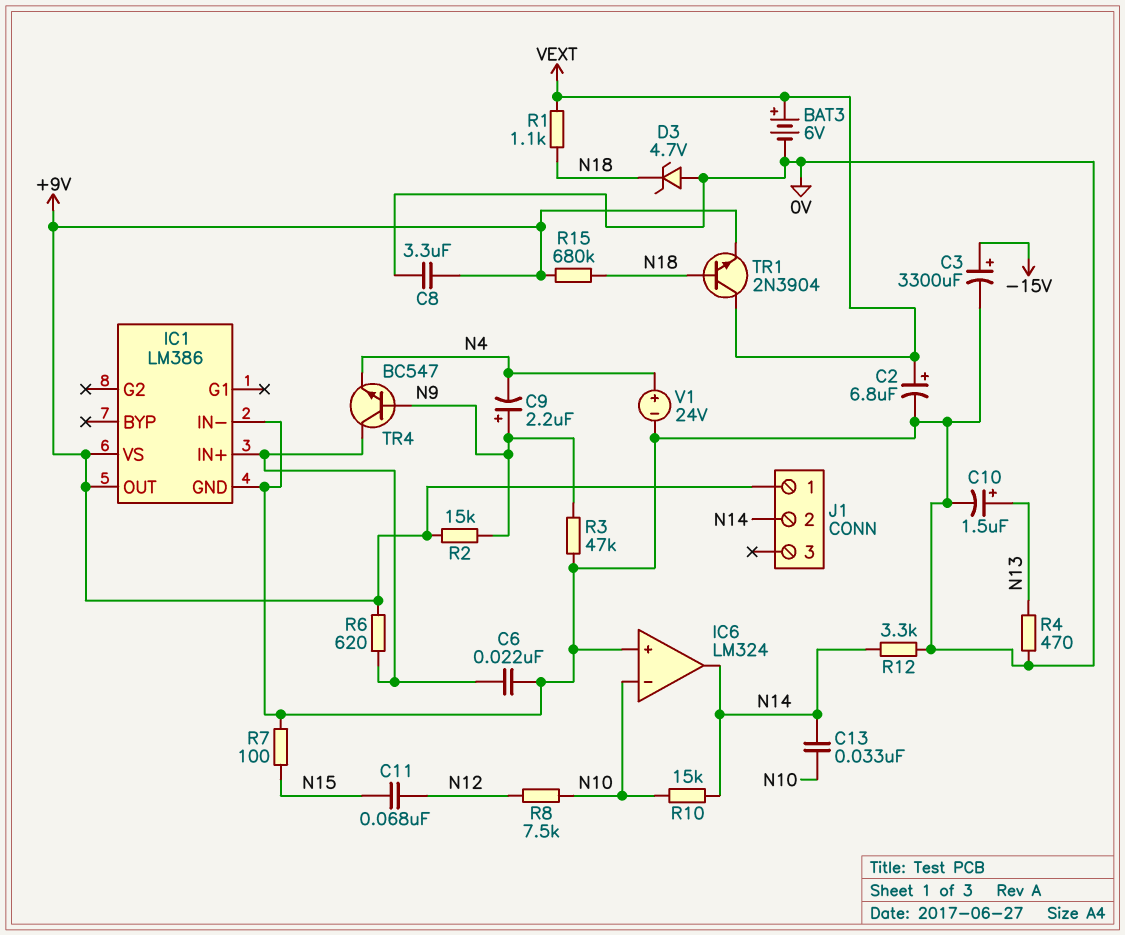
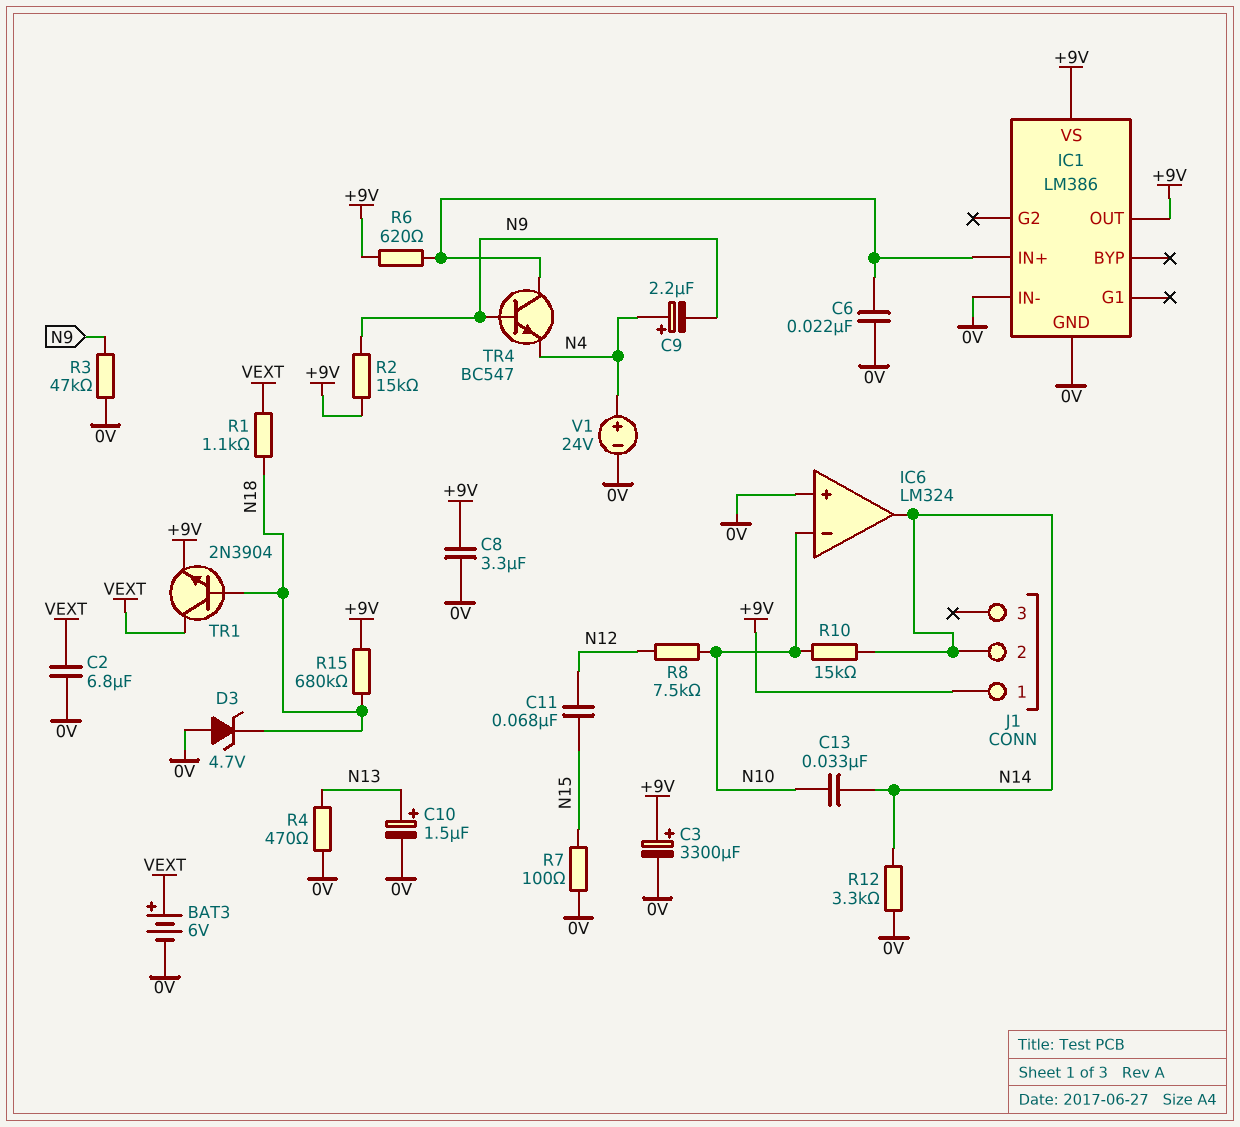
C2: 6.8uF (plus VEXT, minus 0V) -> 6.8uF (0V, VEXT)
C3: 3300uF (plus -15V, minus 0V) -> 3300uF (plus +9V, minus 0V)
C9: 2.2uF (plus N9, minus N4) -> 2.2uF (plus N4, minus N9)

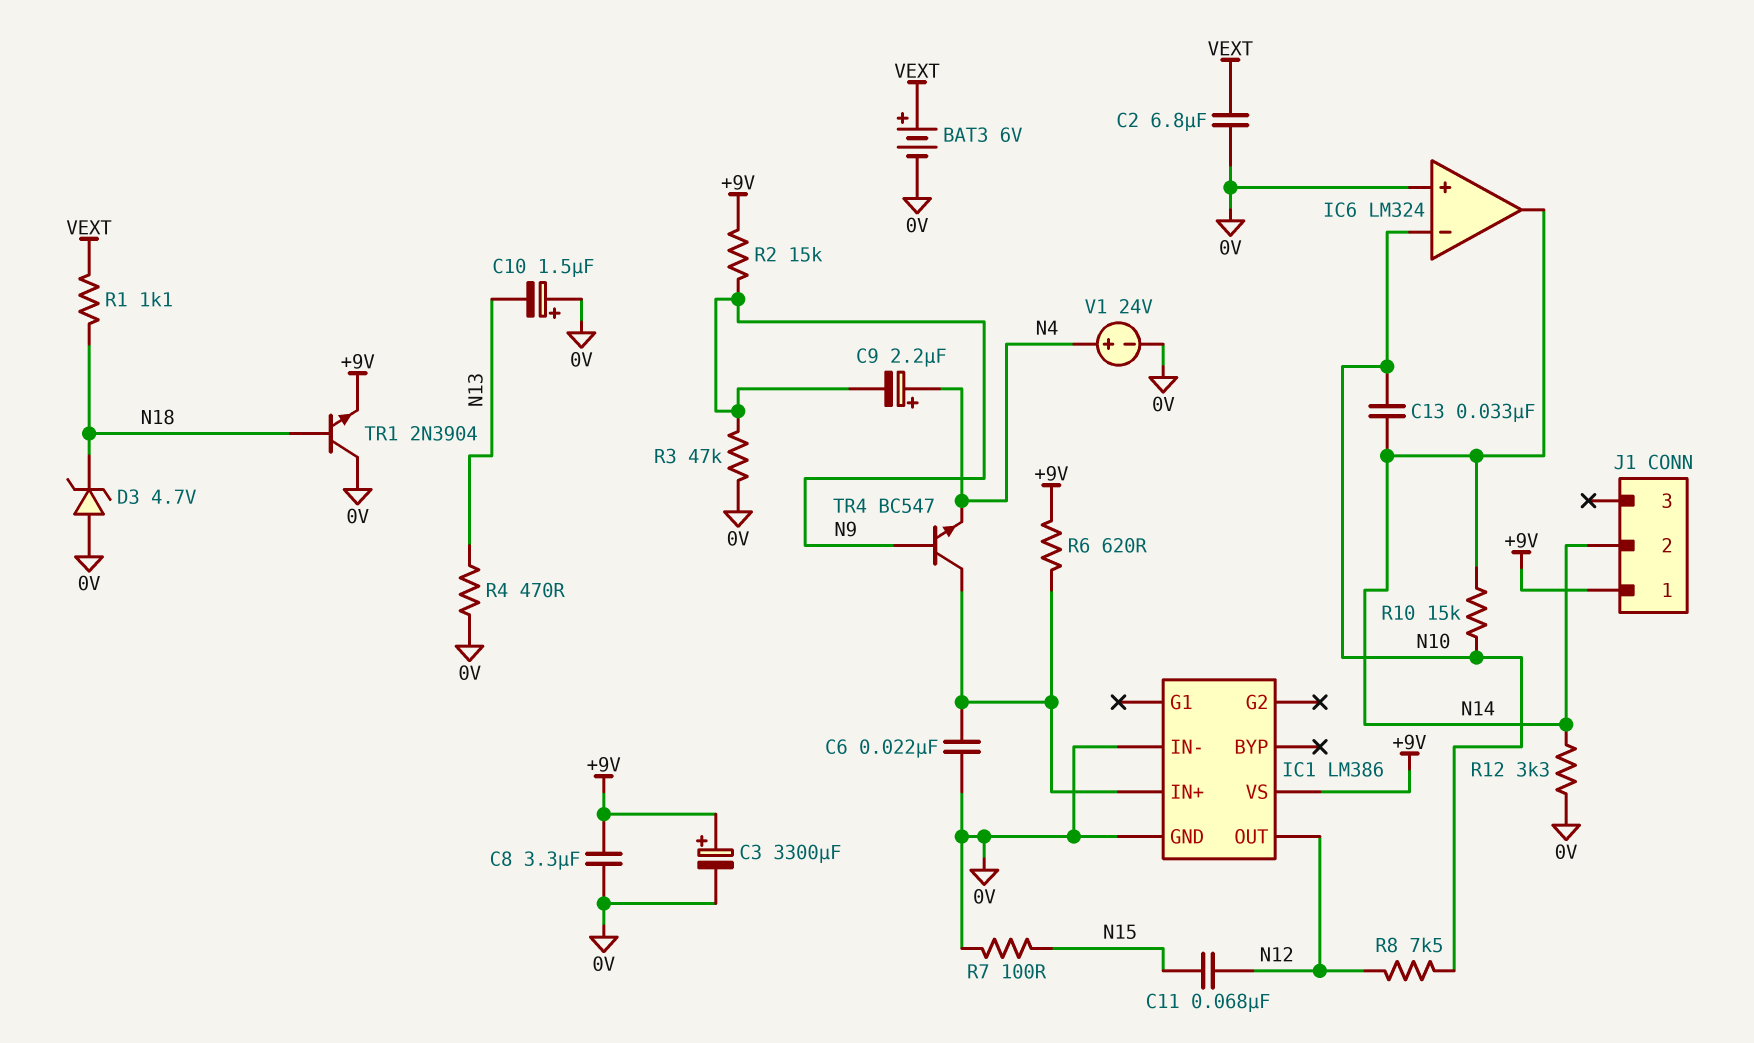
C10: 1.5uF (plus N13, minus 0V) -> 1.5uF (plus 0V, minus N13)
IC1 pin OUT: +9V -> N12
R15: 680k (+9V, N18) -> none
TR1: NPN 2N3904 (B N18, C VEXT, E +9V) -> NPN 2N3904 (B N18, C 0V, E +9V)

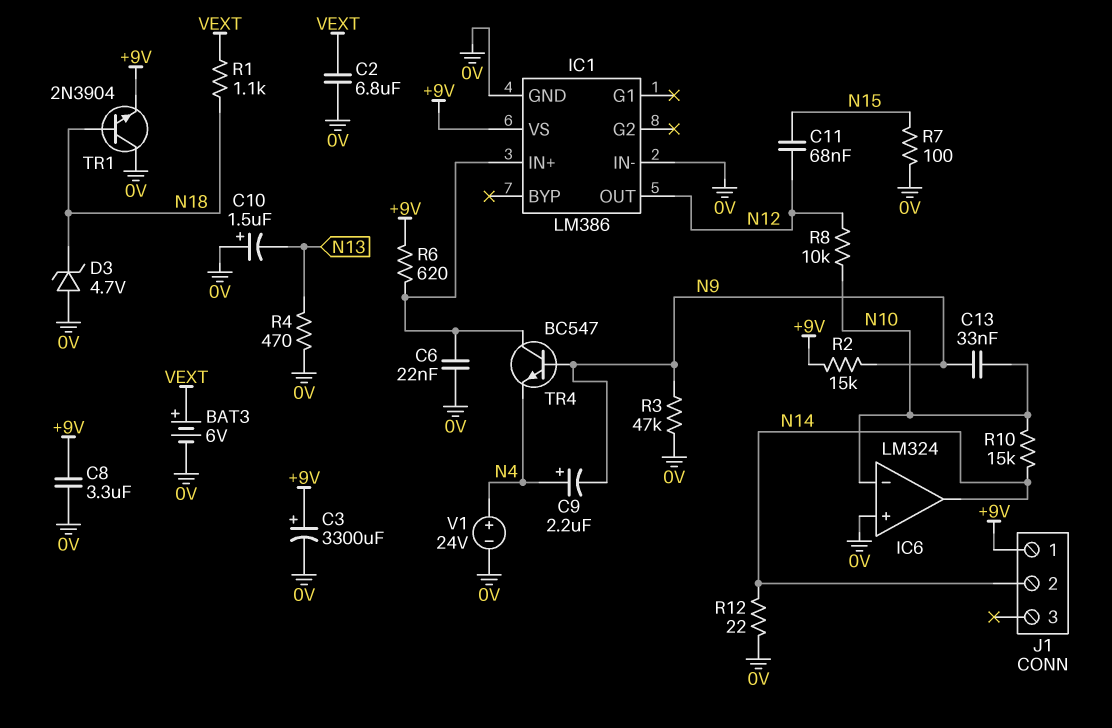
C13: 33nF (N10, N14) -> 33nF (N9, N10)
R8: 7.5k (N10, N12) -> 10k (N10, N12)
R12: 3.3k (0V, N14) -> 22 (0V, N14)

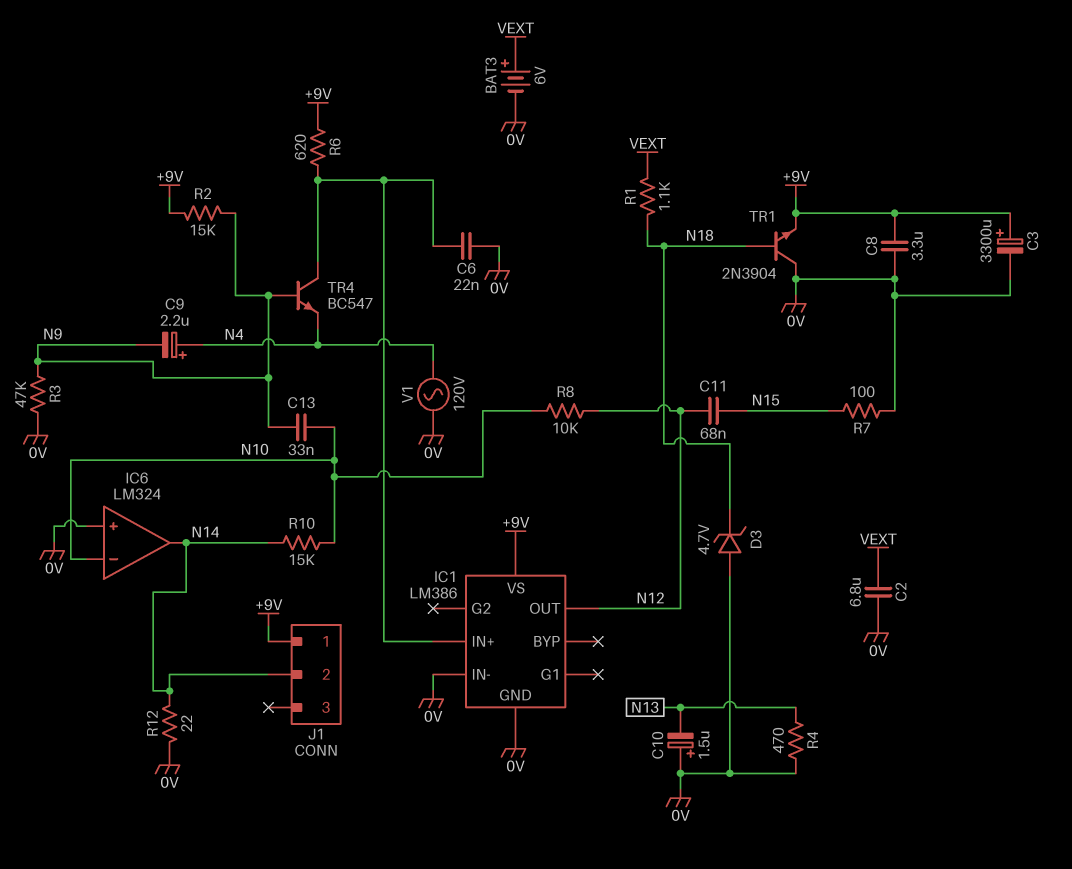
V1: 24V (plus N4, minus 0V) -> AC 120V (0V, N4)

